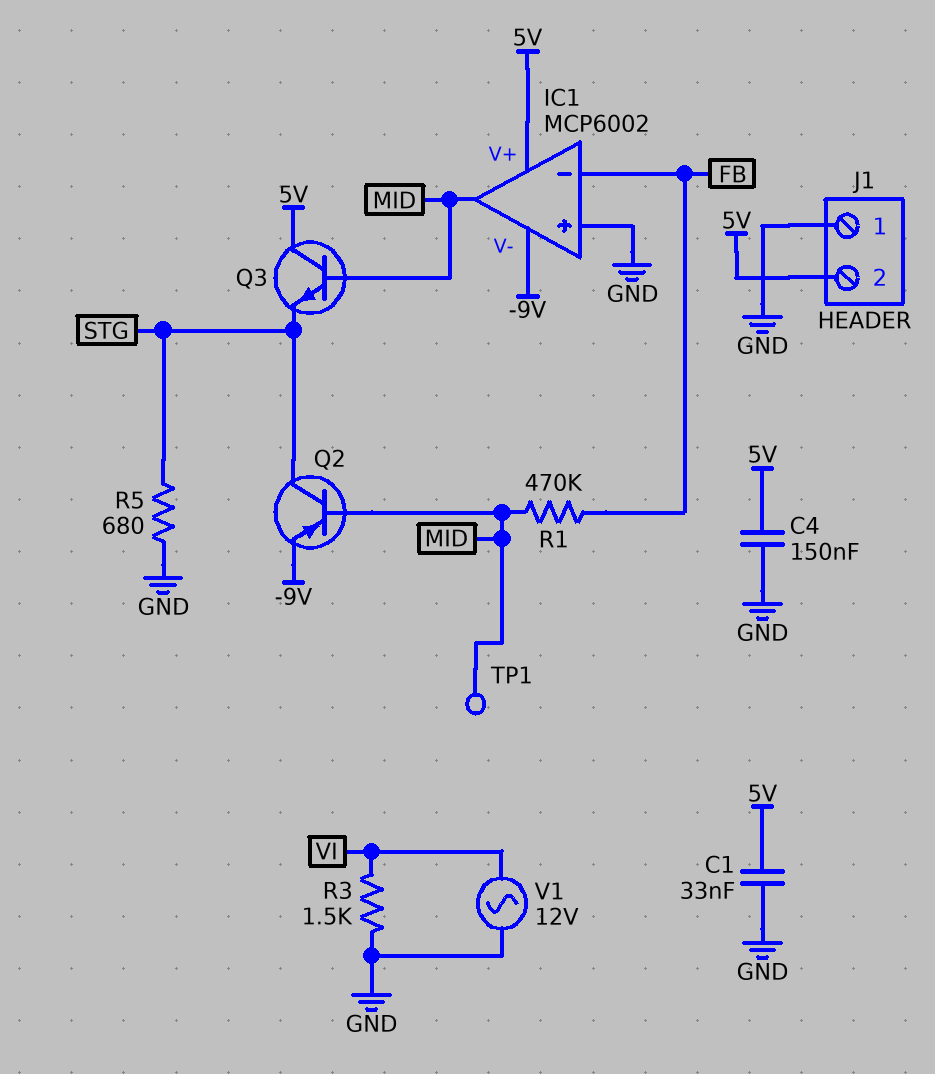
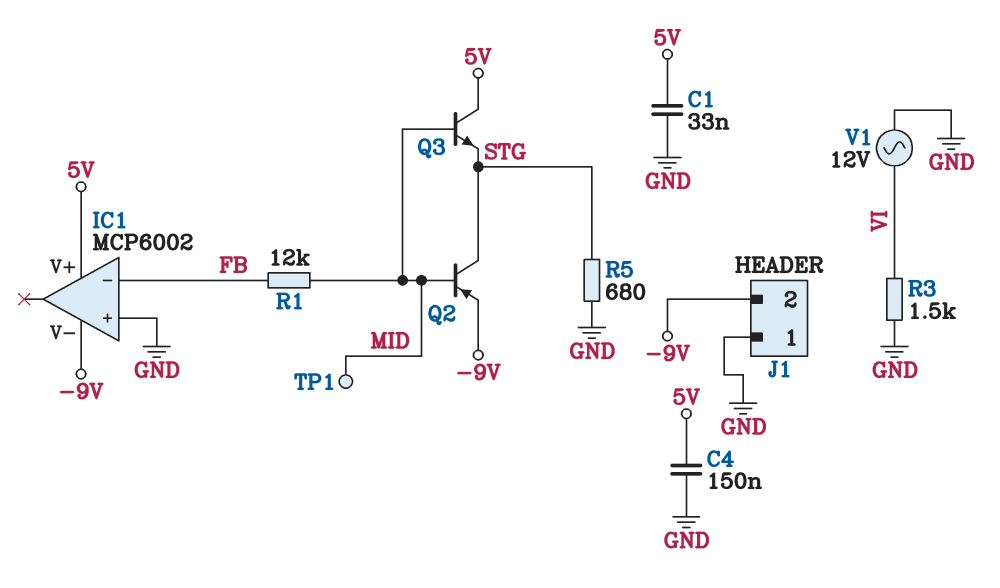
IC1 pin out: MID -> none
J1 pin 2: 5V -> -9V
R1: 470k (FB, MID) -> 12k (FB, MID)

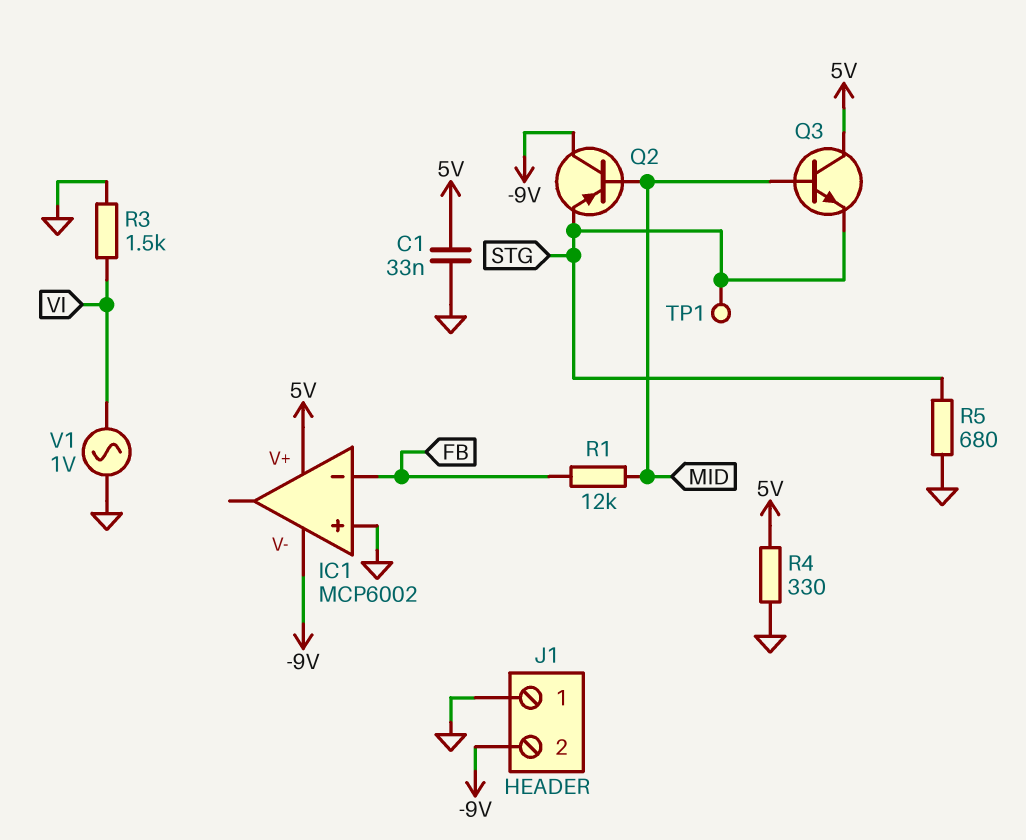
C4: 150nF (5V, GND) -> none
Q2: PNP (B MID, C STG, E -9V) -> PNP (B MID, C -9V, E STG)
R4: none -> 330 (5V, GND)
TP1: test point (MID) -> test point (STG)
V1: AC 12V (GND, VI) -> AC 1V (GND, VI)

